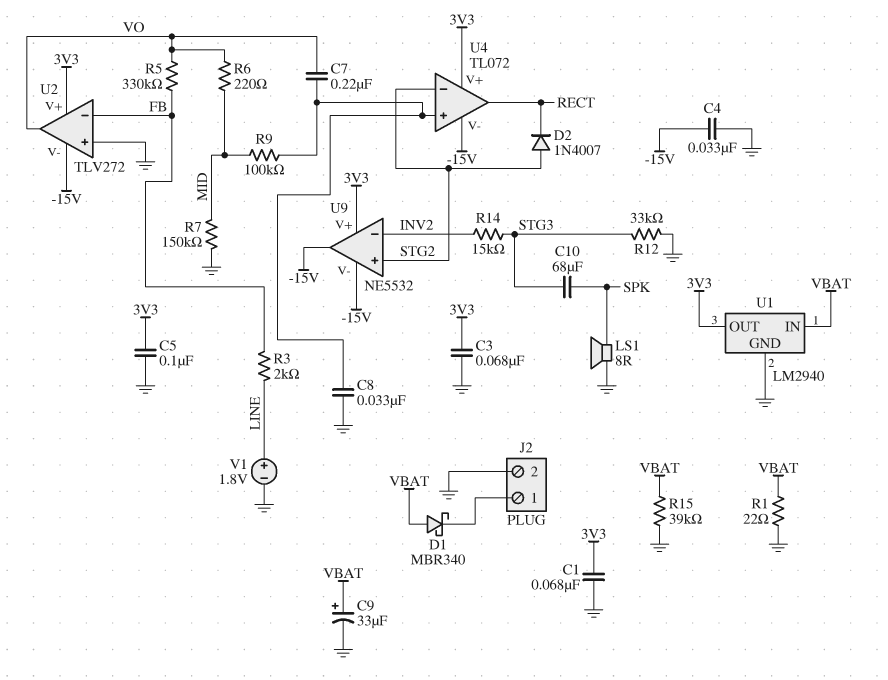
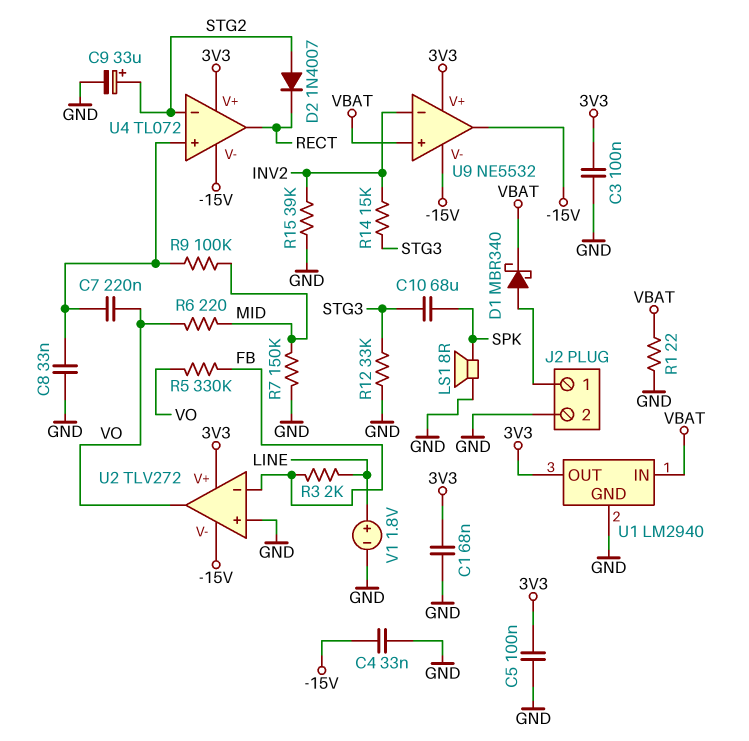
C3: 68nF (3V3, GND) -> 100nF (3V3, GND)
C9: 33uF (plus VBAT, minus GND) -> 33uF (plus STG2, minus GND)
D1: schottky MBR340 (A VBAT, K J2/1) -> schottky MBR340 (A J2/1, K VBAT)
R15: 39k (GND, VBAT) -> 39k (GND, INV2)
U9 pin in+: STG2 -> VBAT

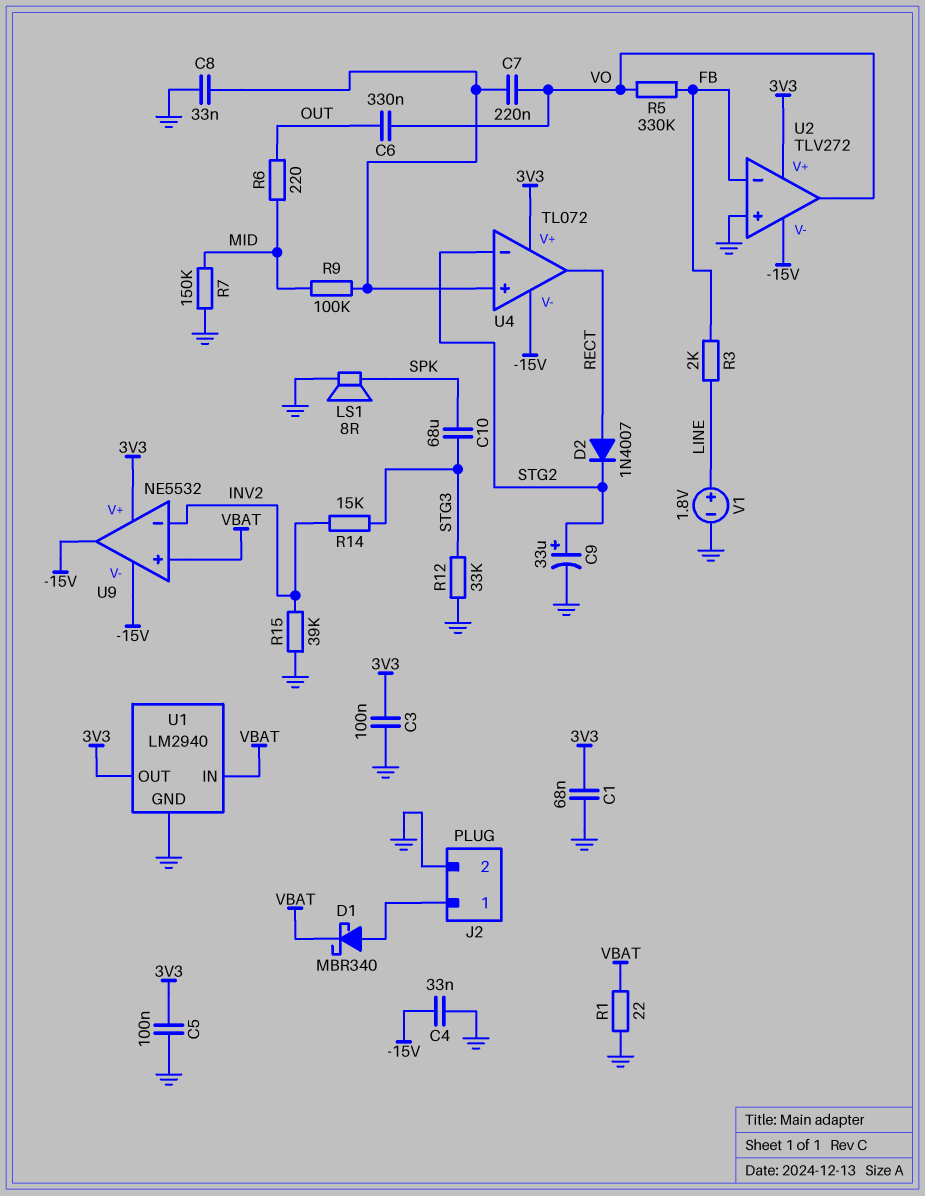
C6: none -> 330nF (OUT, VO)
D2: diode 1N4007 (A STG2, K RECT) -> diode 1N4007 (A RECT, K STG2)
R6: 220 (MID, VO) -> 220 (MID, OUT)

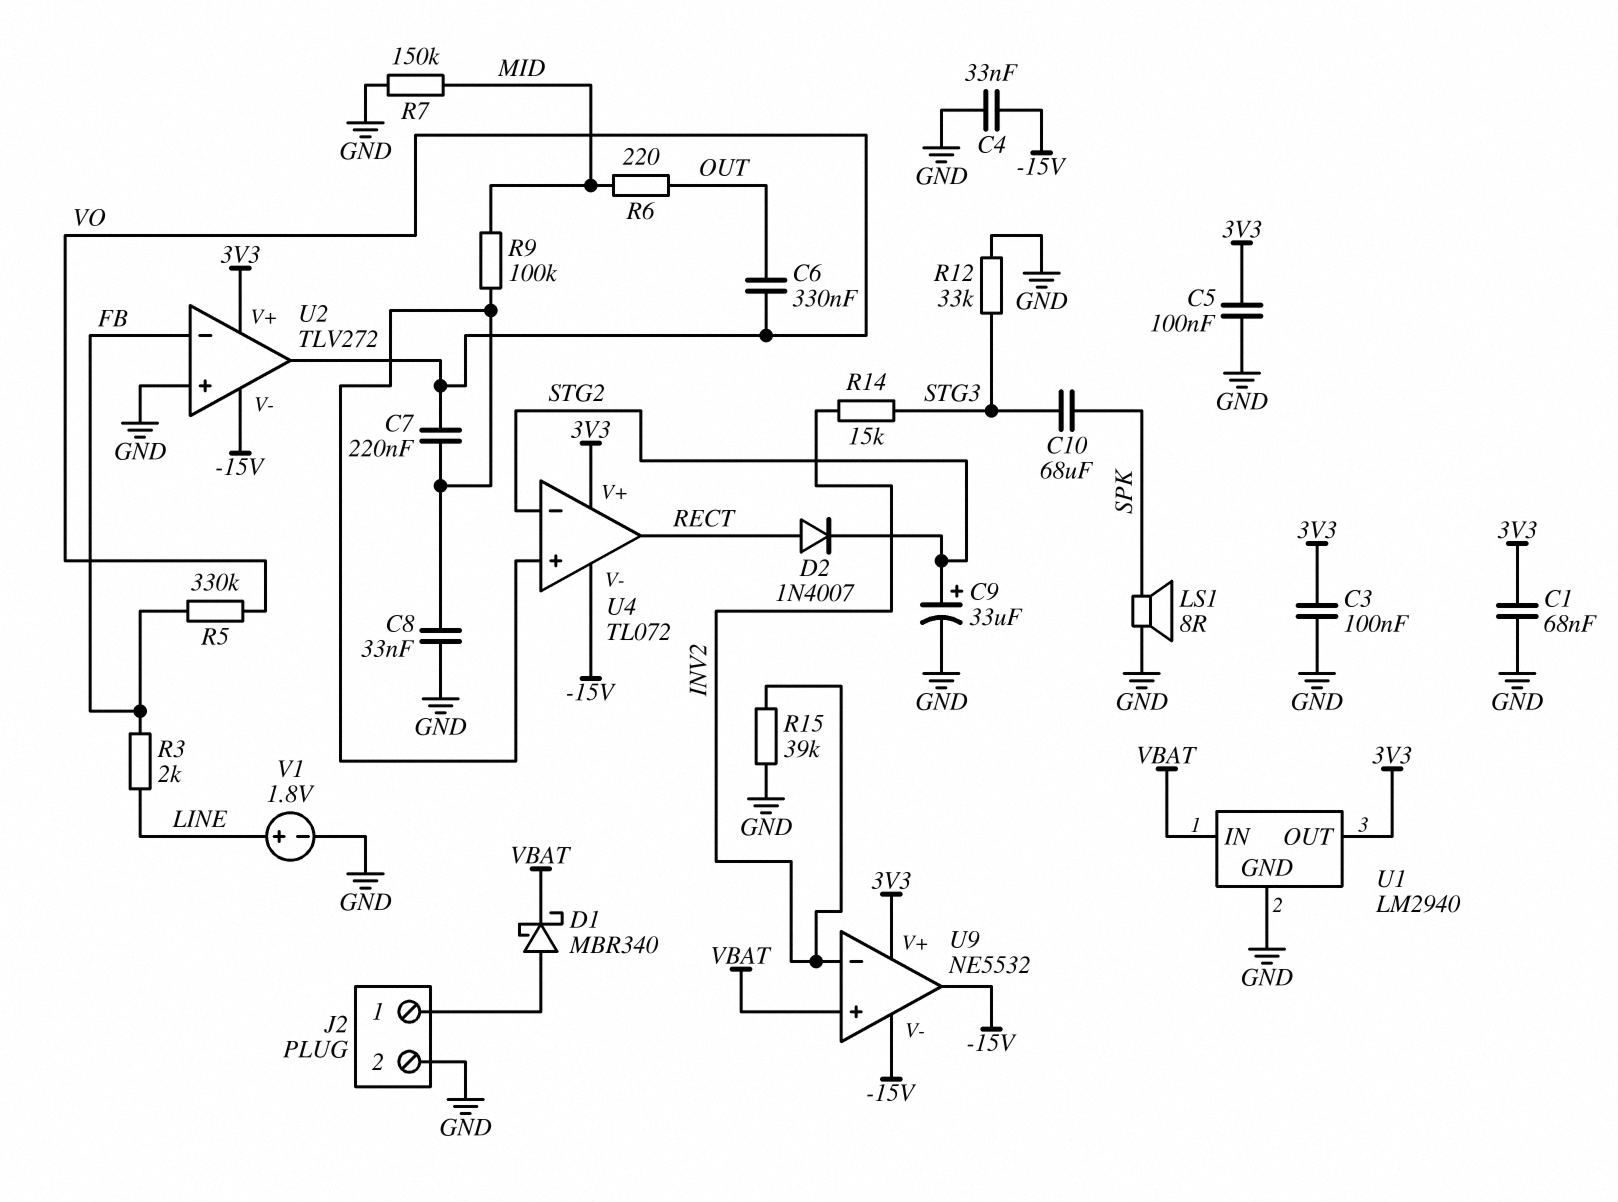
R1: 22 (GND, VBAT) -> none

